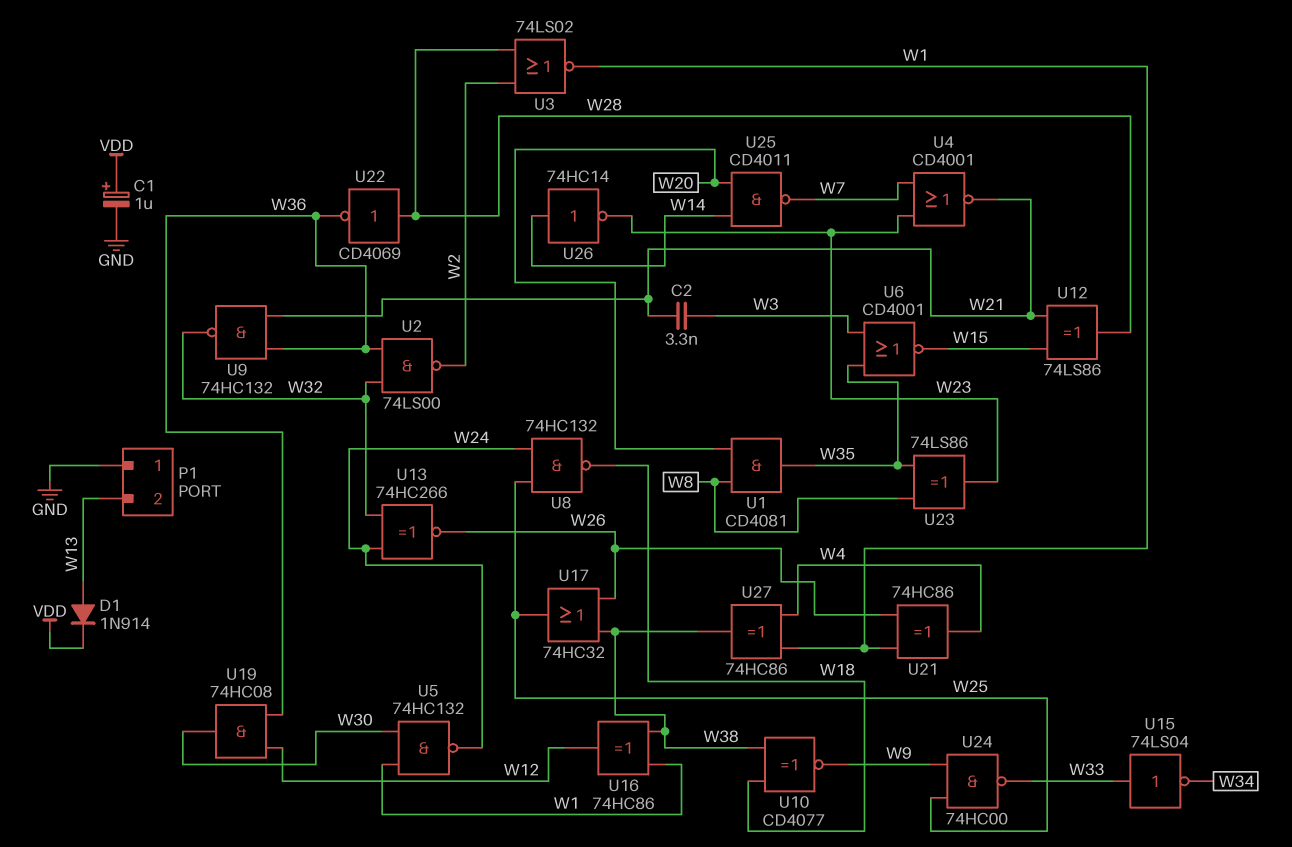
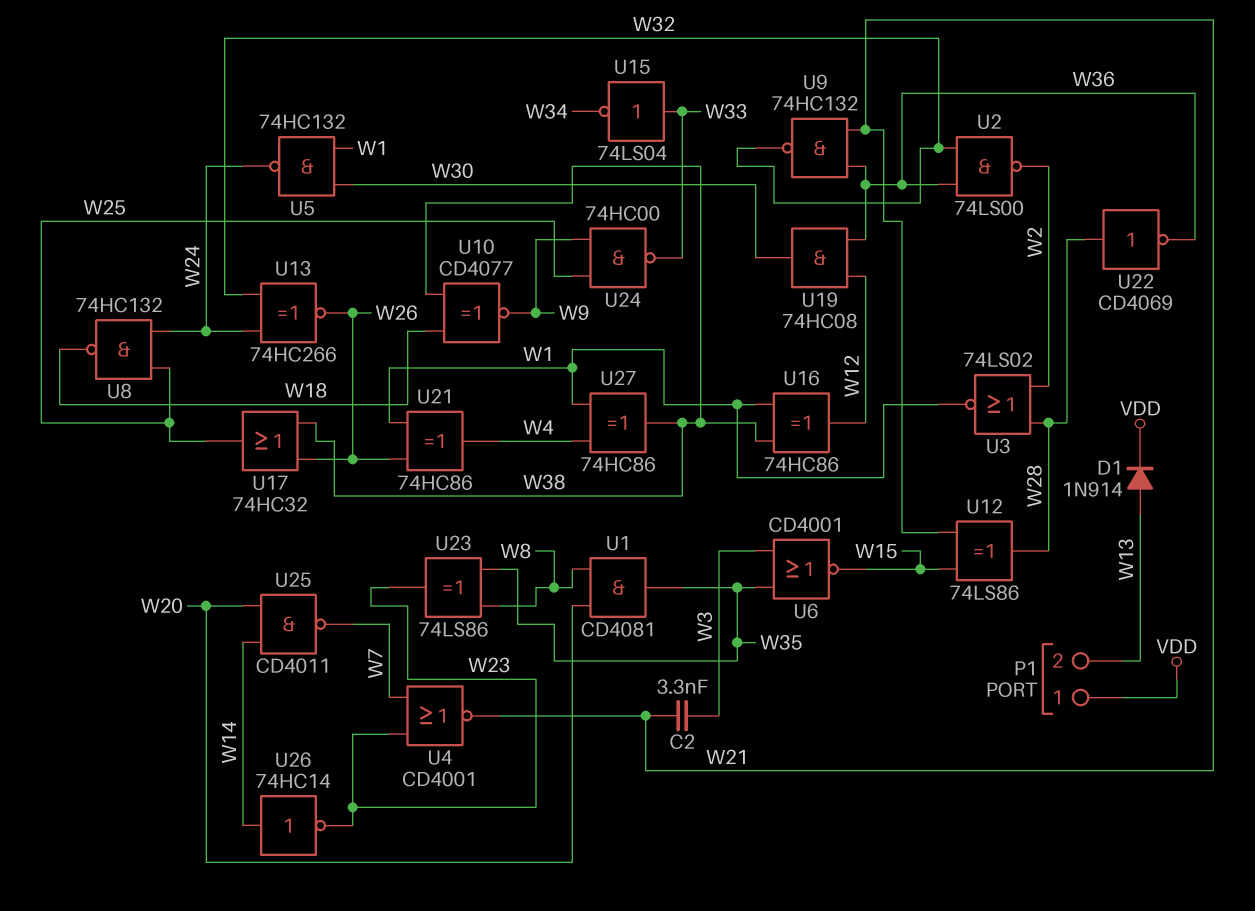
C1: 1uF (plus VDD, minus GND) -> none
P1 pin 1: GND -> VDD

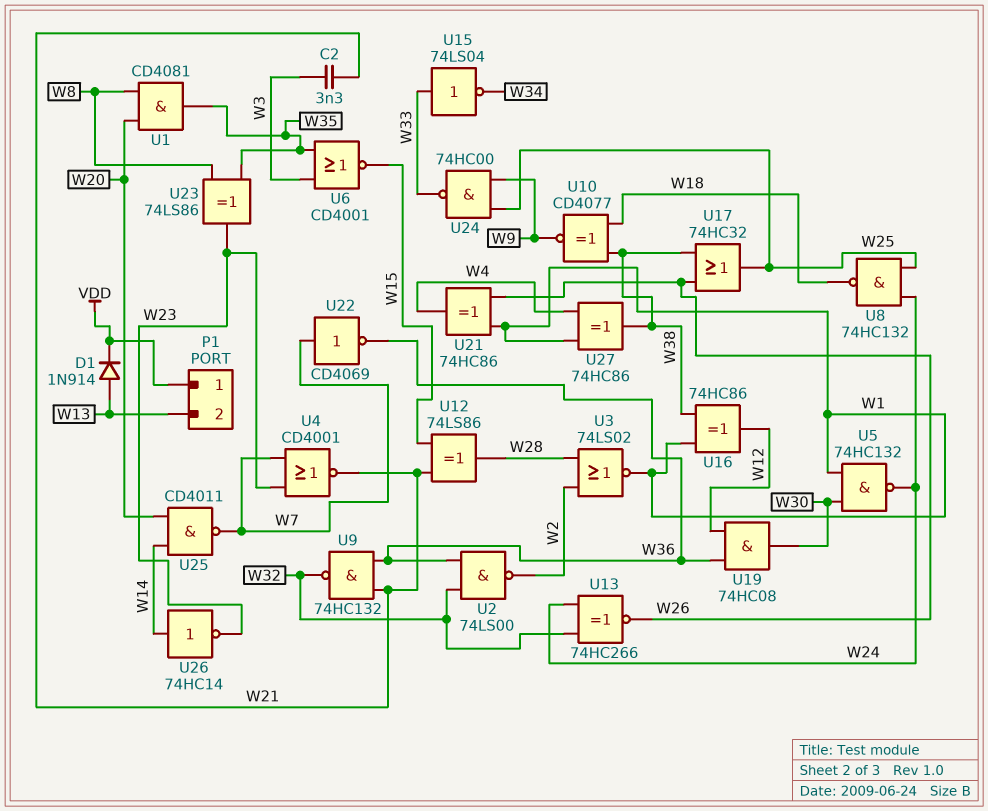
U22: NOT CD4069 (in W28, out W36) -> NOT CD4069 (in W7, out W36)

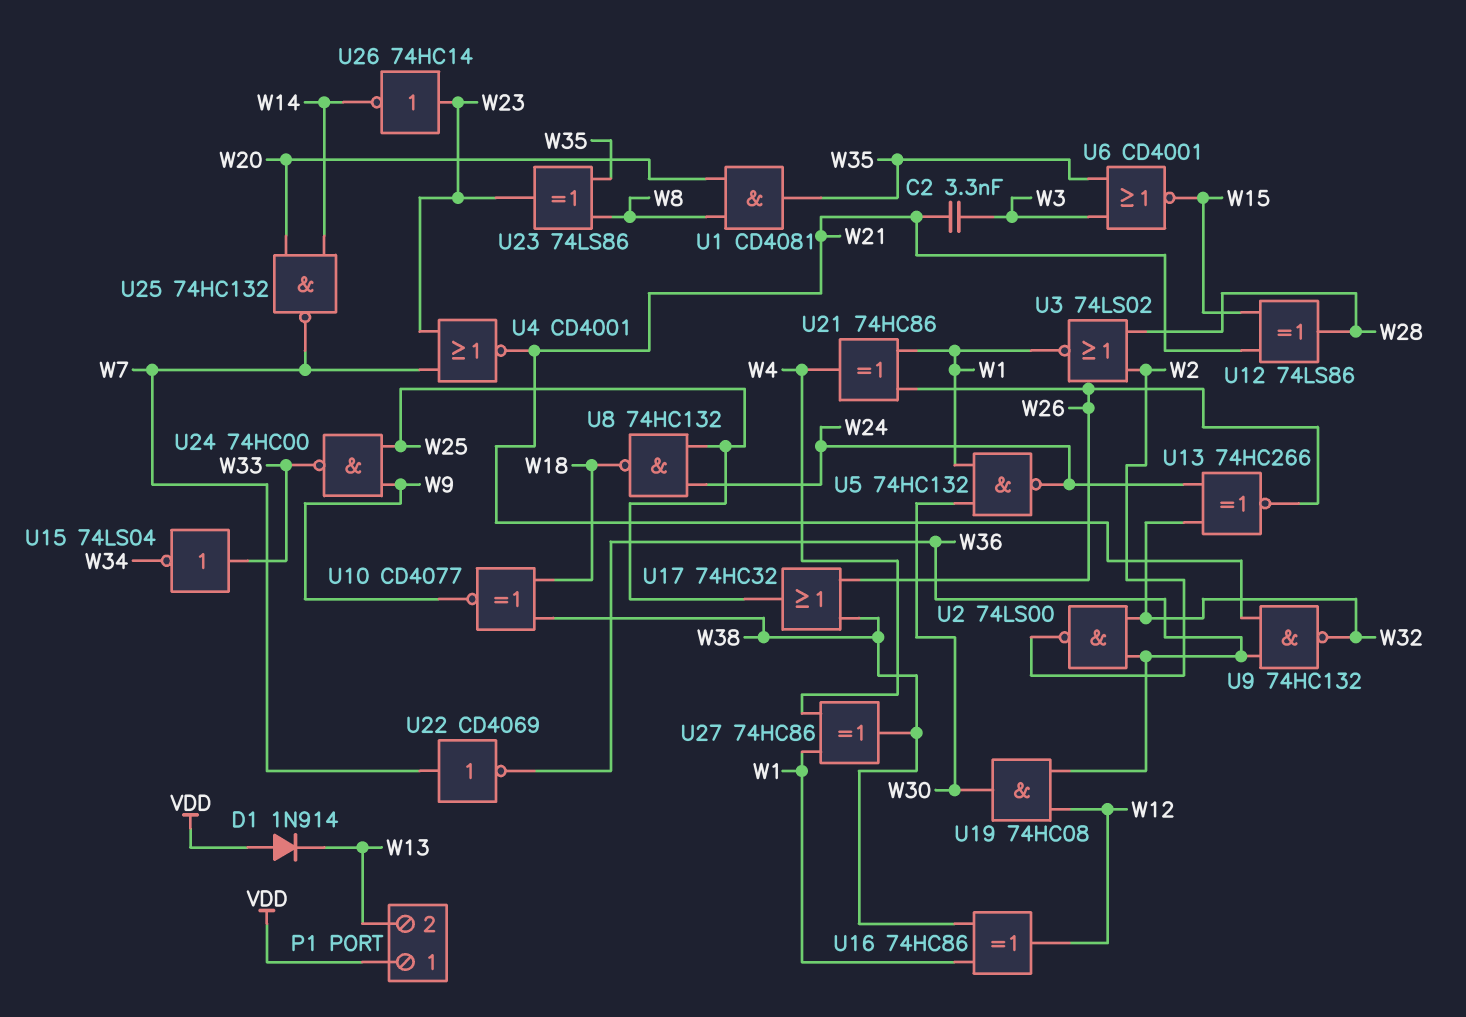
D1: diode 1N914 (A W13, K VDD) -> diode 1N914 (A VDD, K W13)
U25: NAND CD4011 (in W14, in W20, out W7) -> NAND 74HC132 (in W14, in W20, out W7)
U26: NOT 74HC14 (in W14, out W23) -> NOT 74HC14 (in W23, out W14)

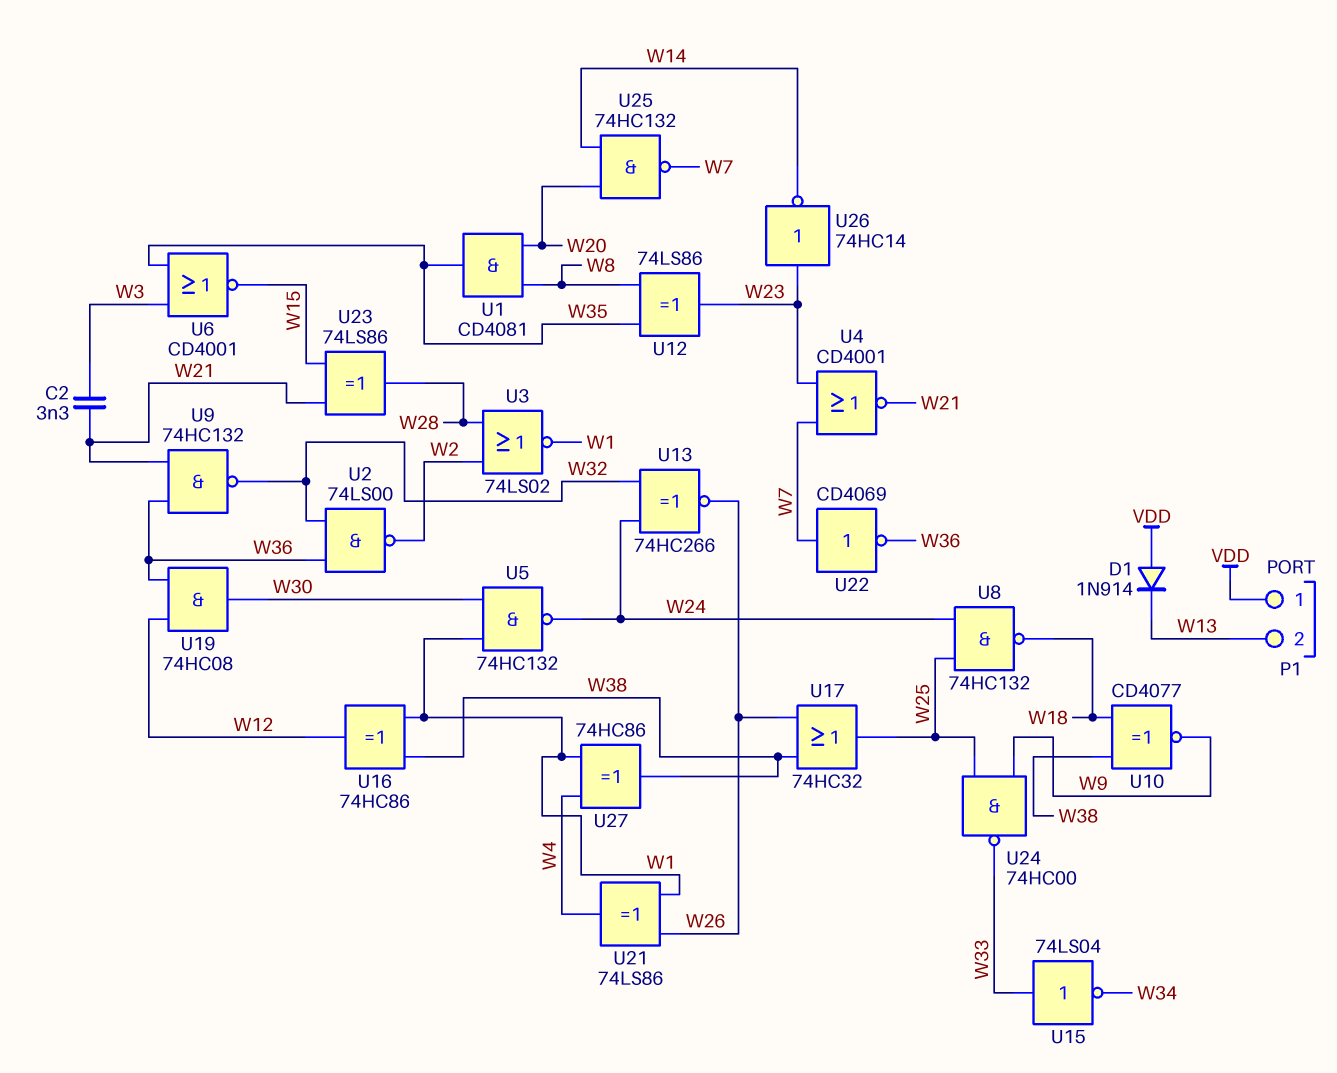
U12: XOR 74LS86 (in W15, in W21, out W28) -> XOR 74LS86 (in W8, in W35, out W23)
U21: XOR 74HC86 (in W1, in W26, out W4) -> XOR 74LS86 (in W1, in W26, out W4)
U23: XOR 74LS86 (in W8, in W35, out W23) -> XOR 74LS86 (in W15, in W21, out W28)

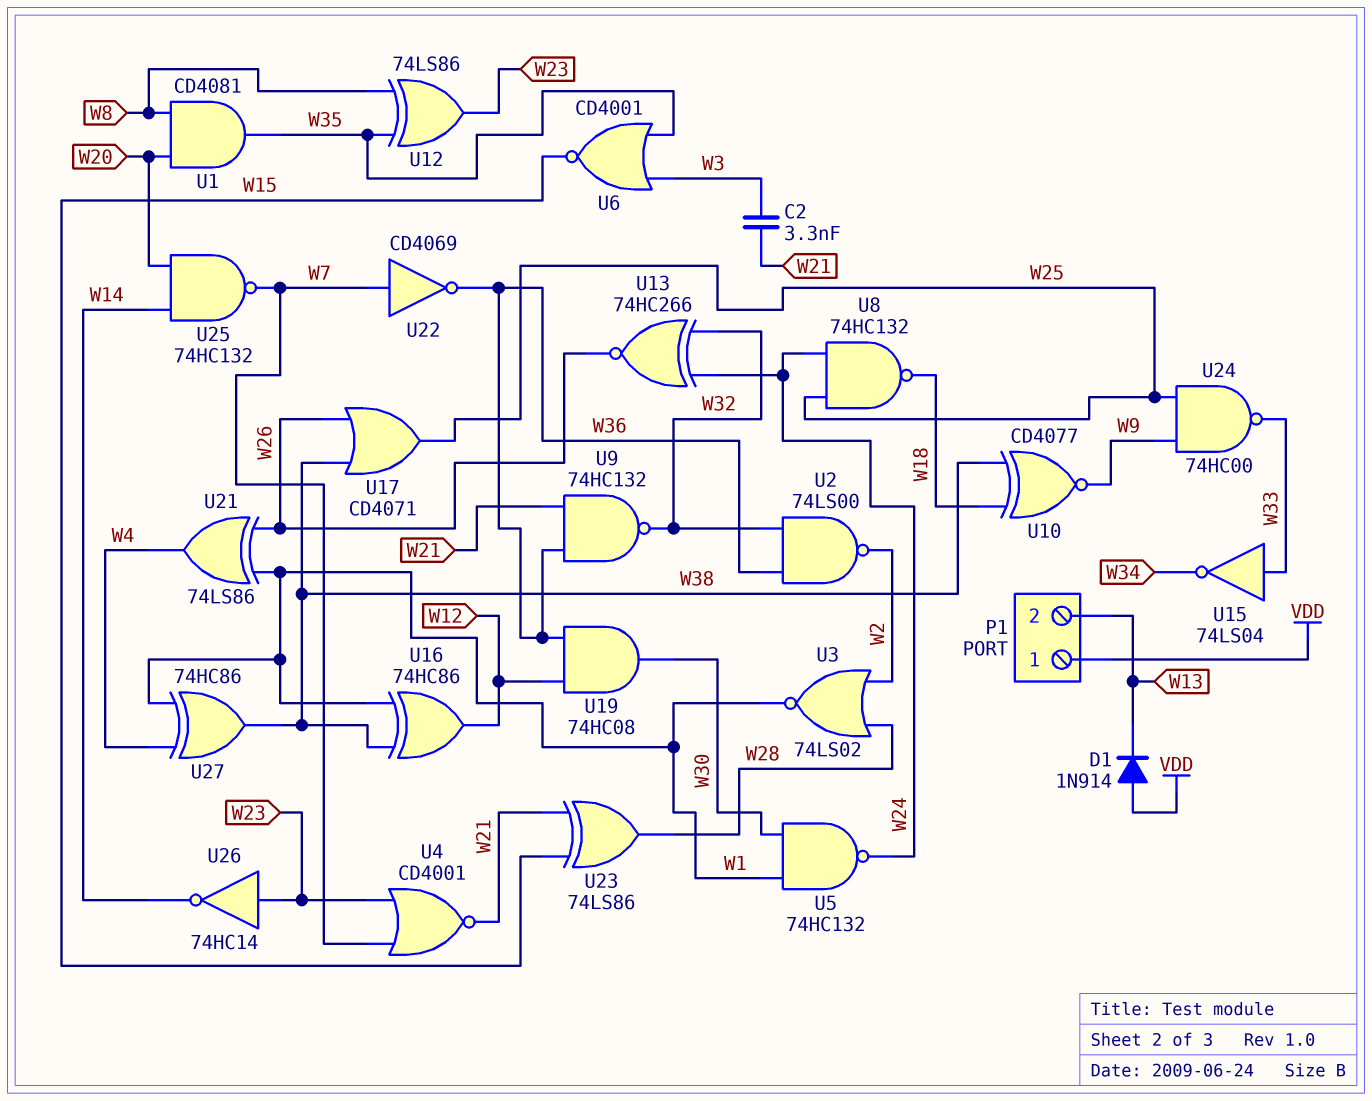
U17: OR 74HC32 (in W26, in W38, out W25) -> OR CD4071 (in W26, in W38, out W25)

